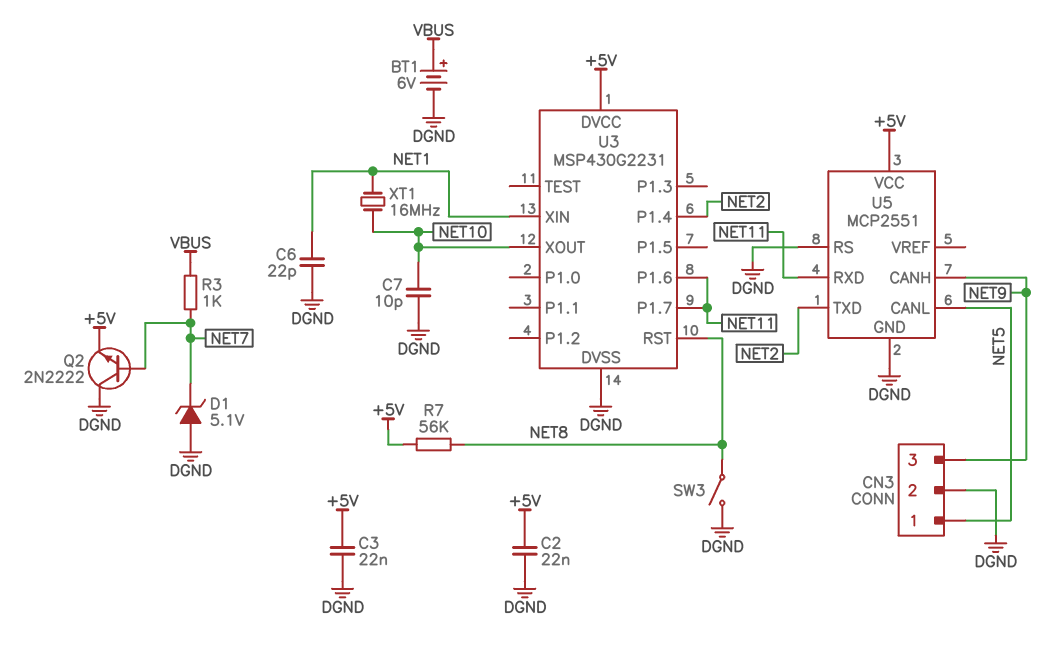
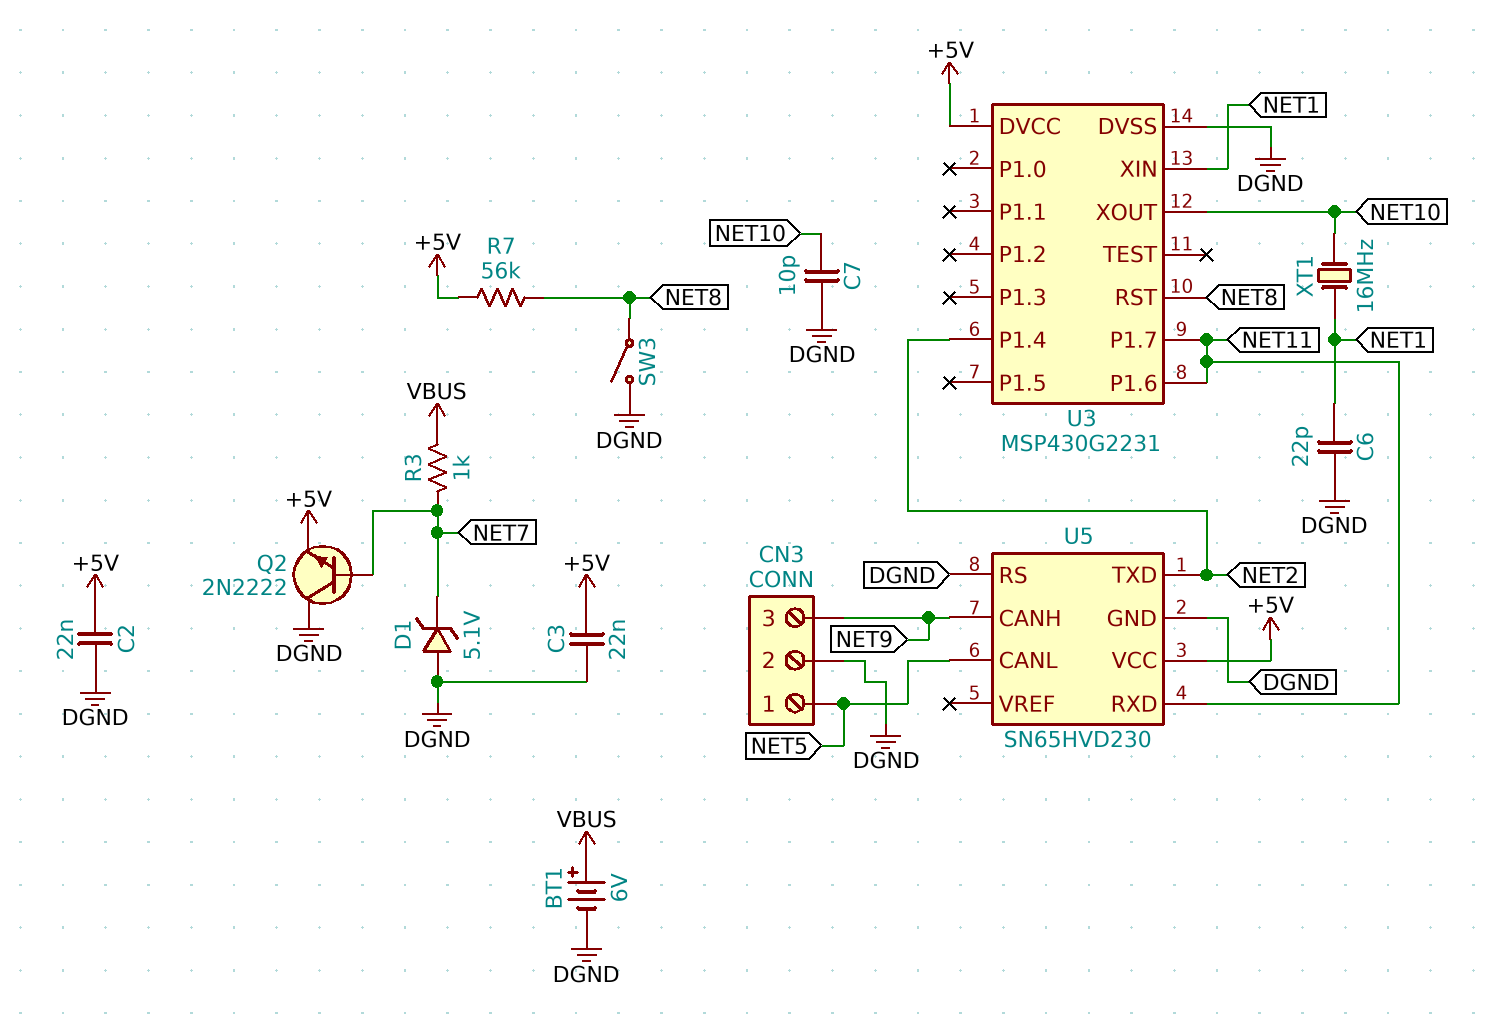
U5: MCP2551 -> SN65HVD230

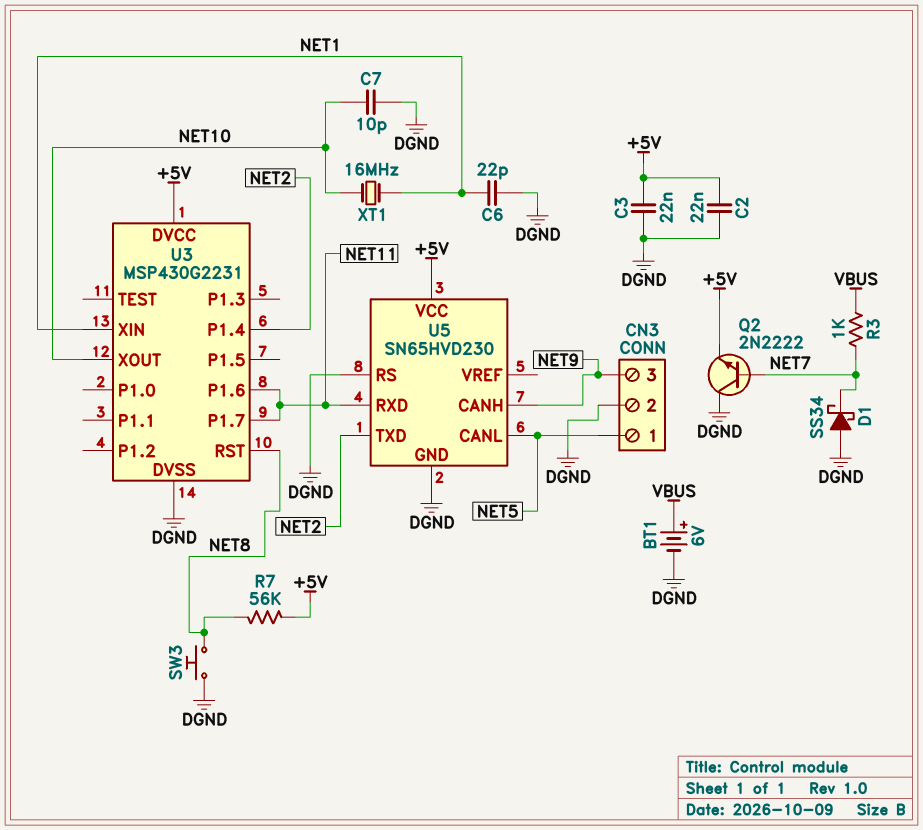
D1: zener 5.1V (A DGND, K NET7) -> schottky SS34 (A DGND, K NET7)
SW3: switch (DGND, NET8) -> button (DGND, NET8)

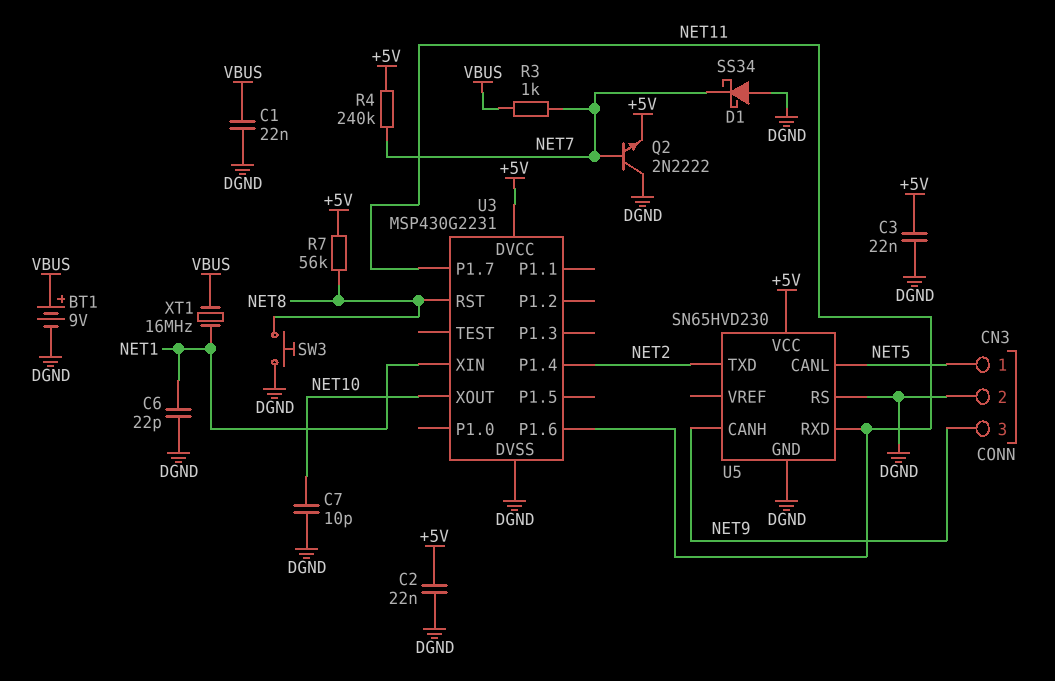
BT1: 6V (plus VBUS, minus DGND) -> 9V (plus VBUS, minus DGND)
C1: none -> 22nF (DGND, VBUS)
R4: none -> 240k (+5V, NET7)
XT1: 16MHz (NET1, NET10) -> 16MHz (NET1, VBUS)

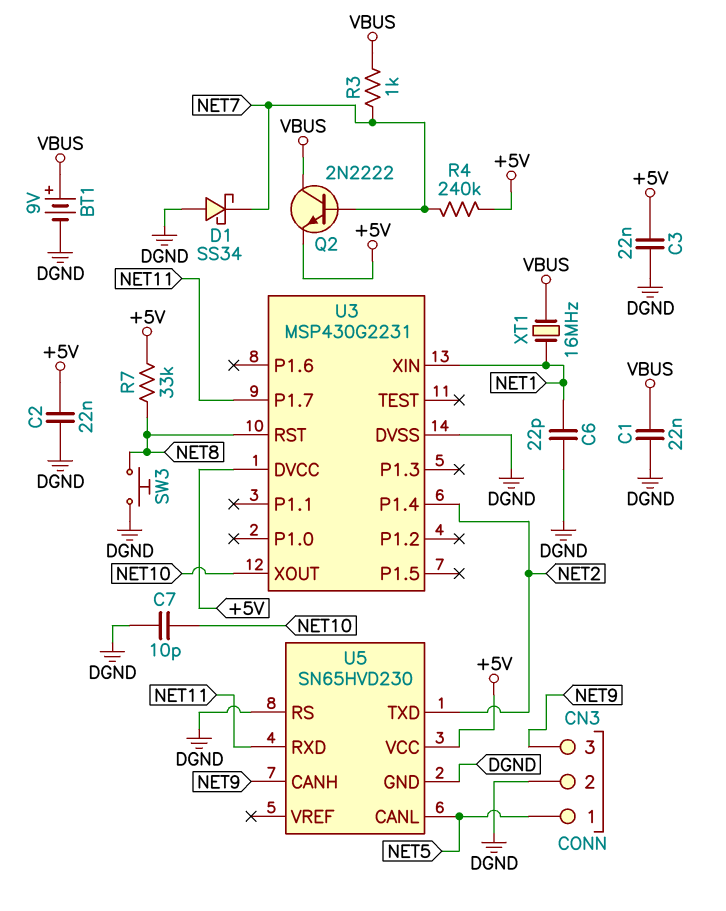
Q2: NPN 2N2222 (B NET7, C DGND, E +5V) -> NPN 2N2222 (B NET7, C VBUS, E +5V)
R7: 56k (+5V, NET8) -> 33k (+5V, NET8)
U3 pin P1.6: NET11 -> none

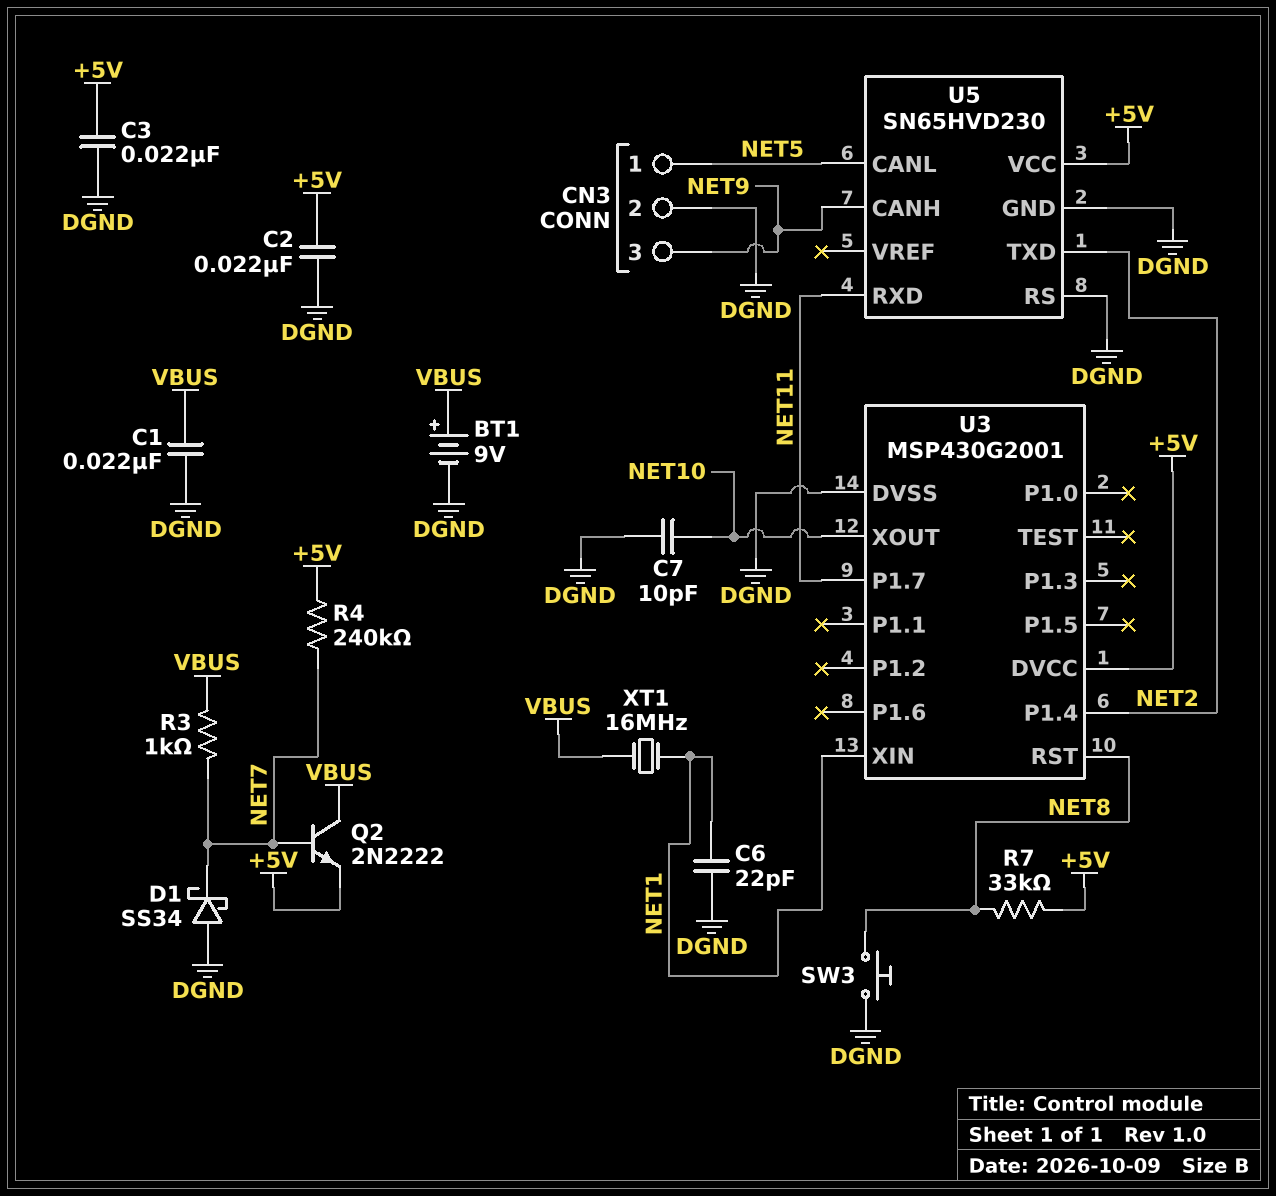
U3: MSP430G2231 -> MSP430G2001

